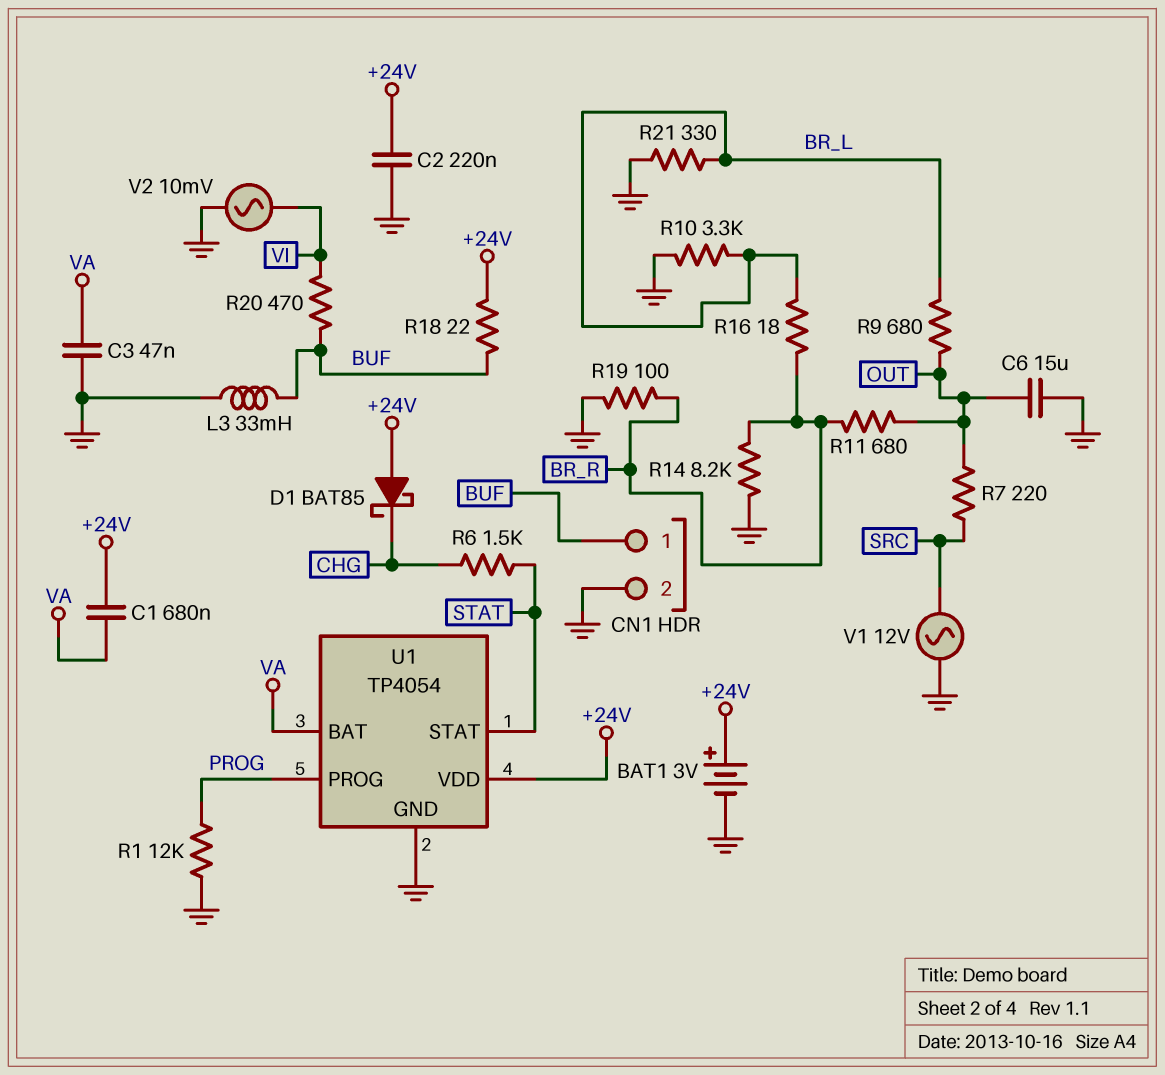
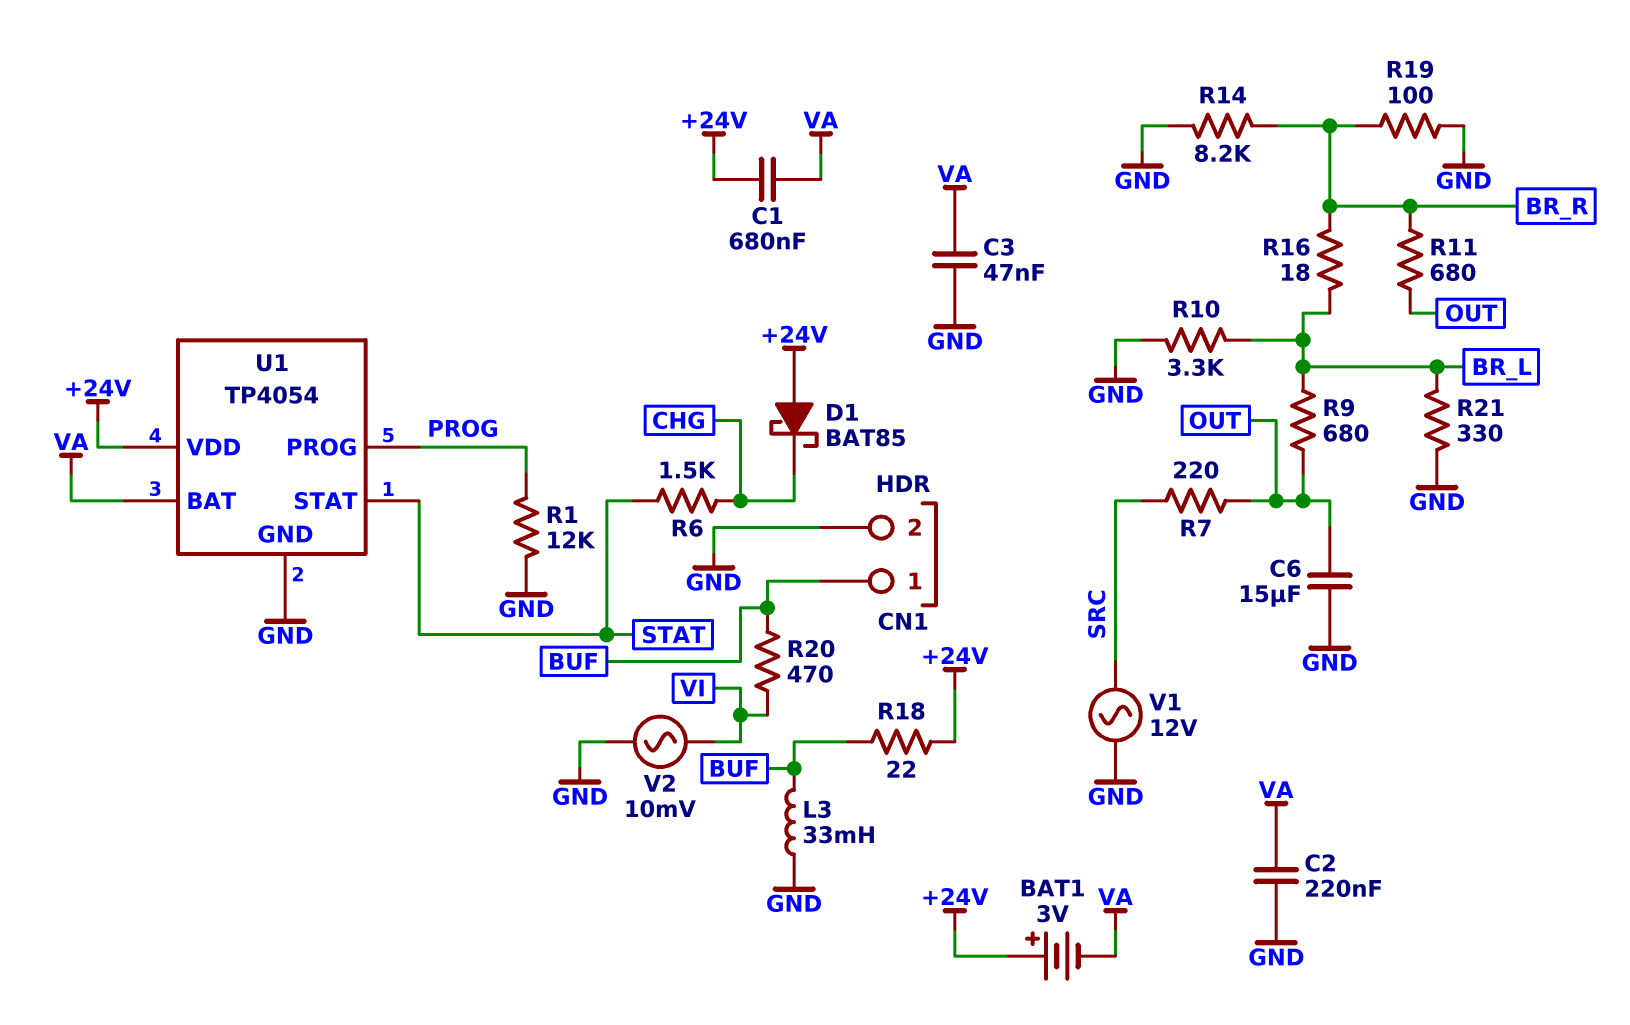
BAT1: 3V (plus +24V, minus GND) -> 3V (plus +24V, minus VA)
C2: 220nF (+24V, GND) -> 220nF (GND, VA)

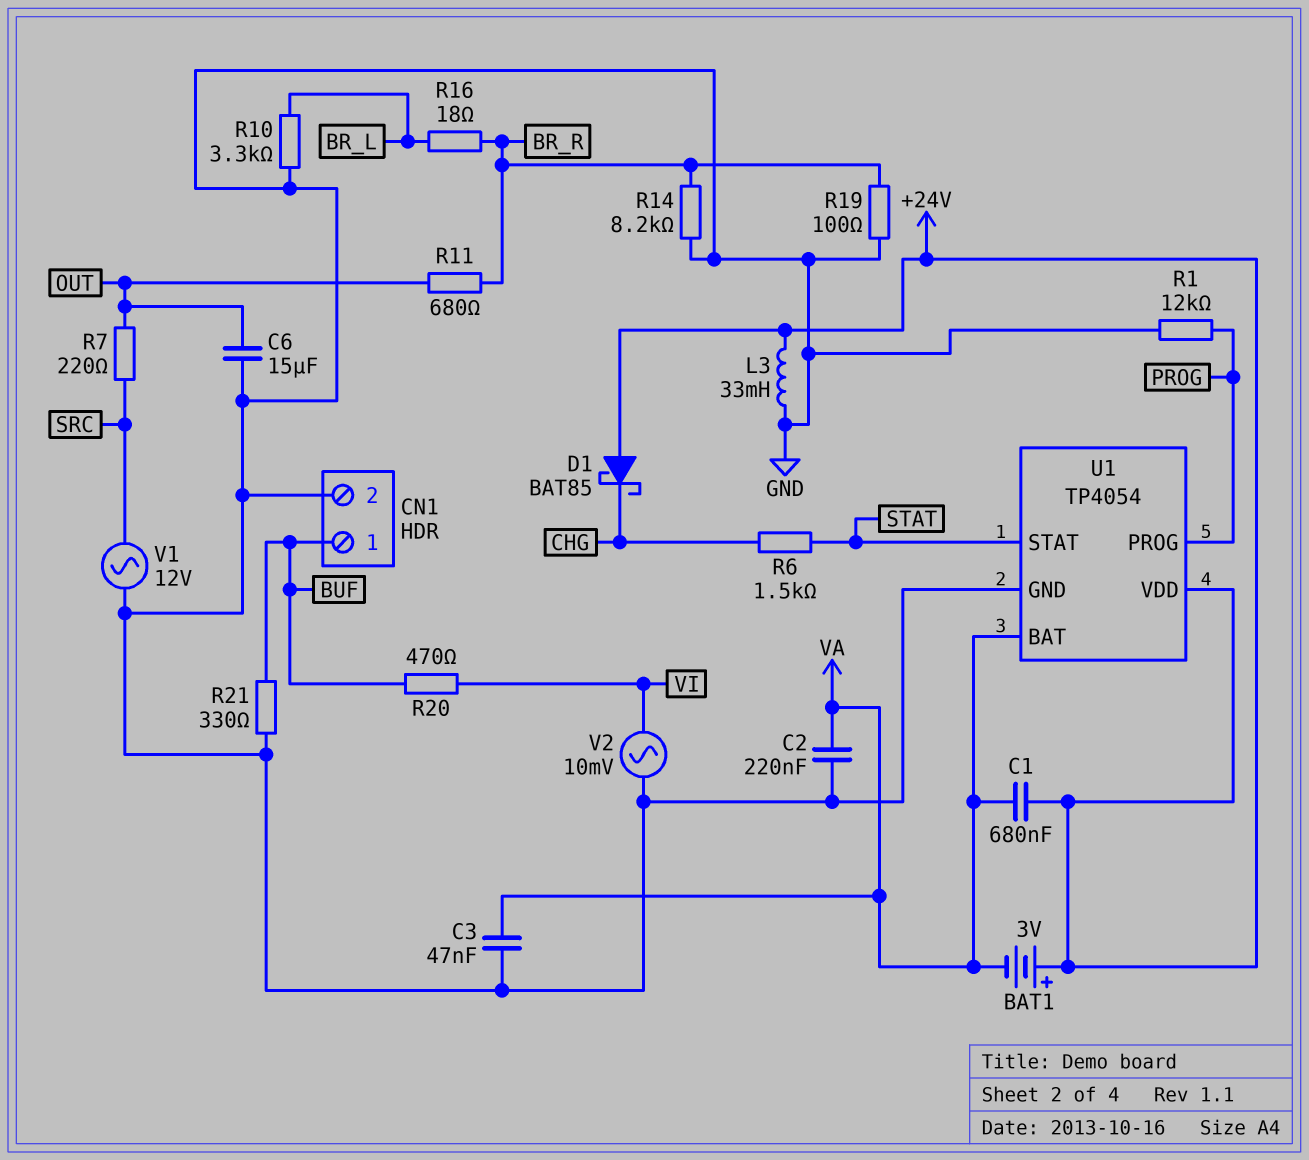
L3: 33mH (BUF, GND) -> 33mH (+24V, GND)
R9: 680 (BR_L, OUT) -> none
R18: 22 (+24V, BUF) -> none
R21: 330 (BR_L, GND) -> 330 (BUF, GND)

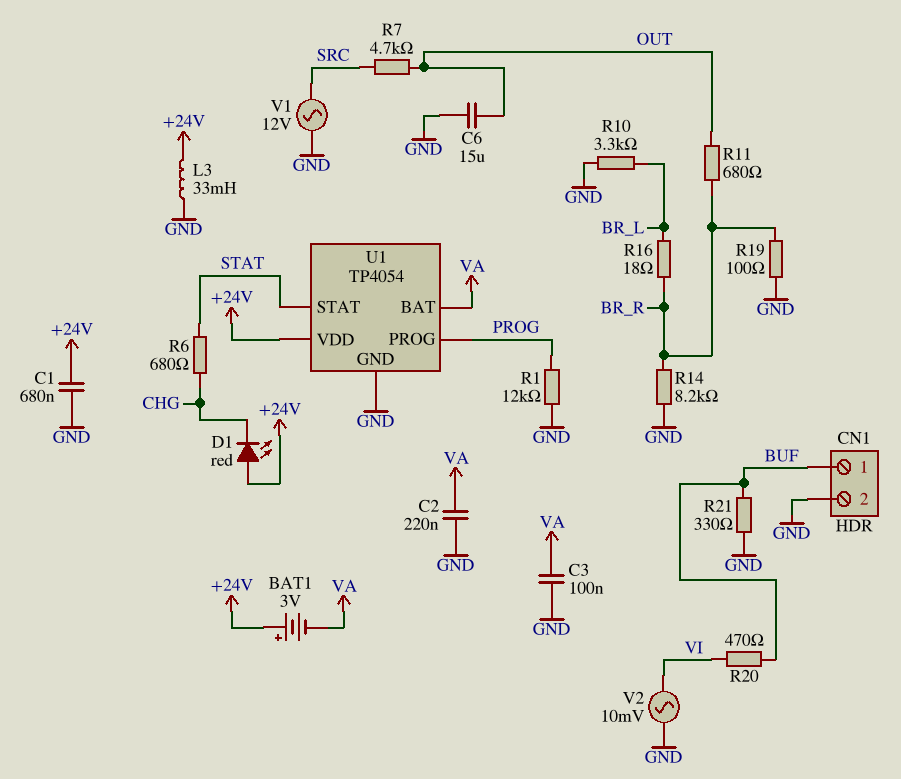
C1: 680nF (+24V, VA) -> 680nF (+24V, GND)
C3: 47nF (GND, VA) -> 100nF (GND, VA)
D1: schottky BAT85 (A +24V, K CHG) -> LED red (A +24V, K CHG)
R6: 1.5k (CHG, STAT) -> 680 (CHG, STAT)
R7: 220 (OUT, SRC) -> 4.7k (OUT, SRC)

